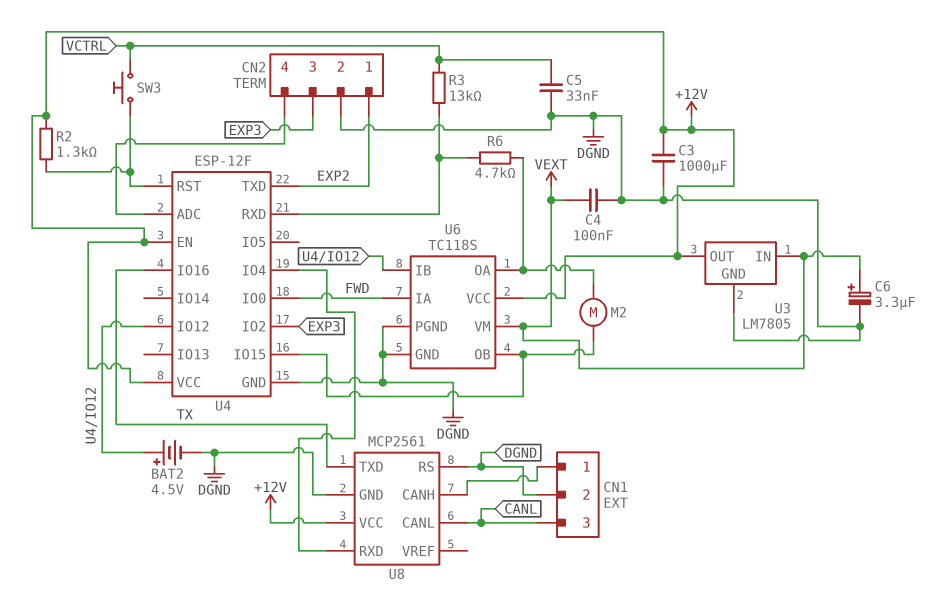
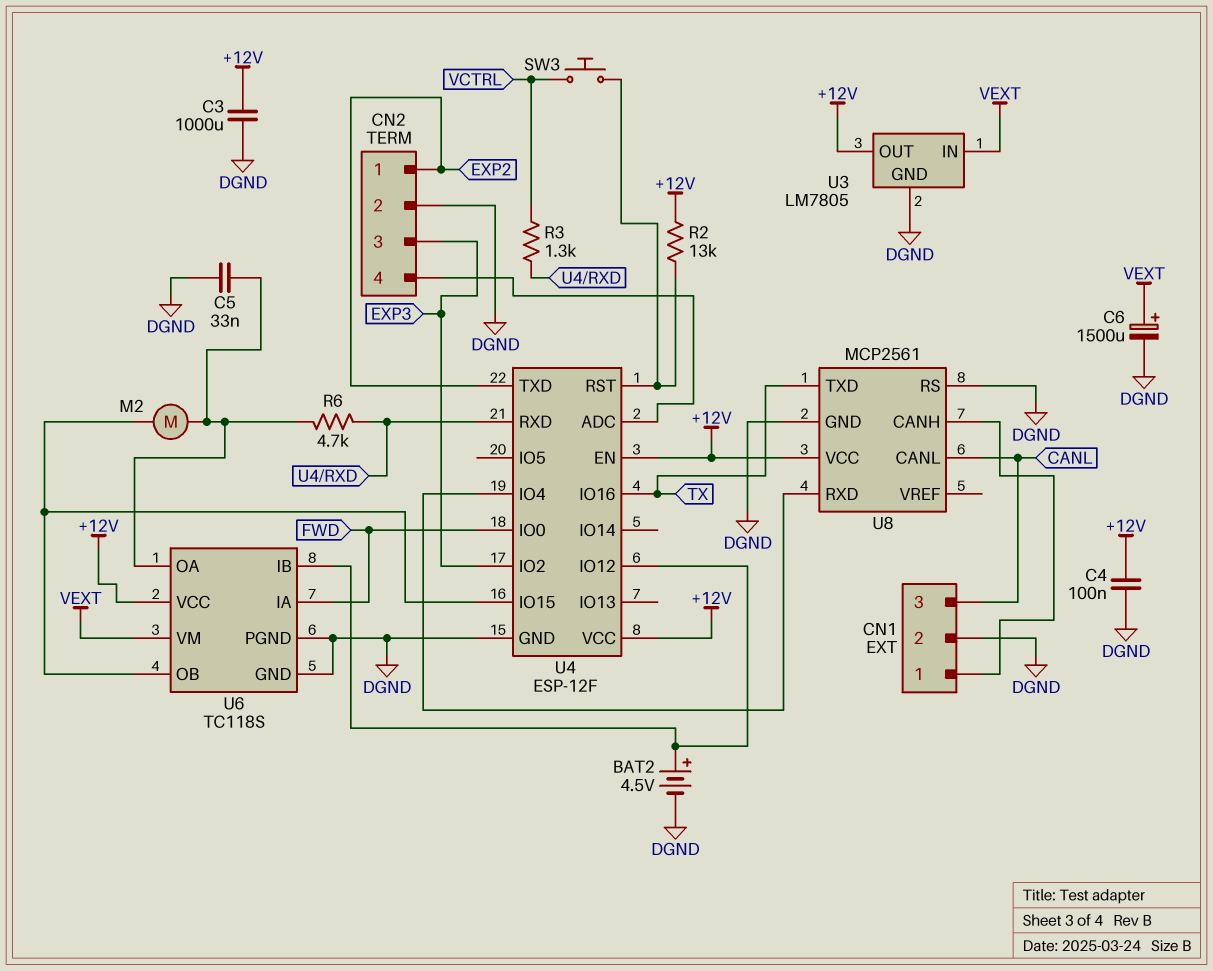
C4: 100nF (DGND, VEXT) -> 100nF (+12V, DGND)
C5: 33nF (DGND, VCTRL) -> 33nF (DGND, U6/OA)
C6: 3.3uF (plus VEXT, minus DGND) -> 1500uF (plus VEXT, minus DGND)
R2: 1.3k (+12V, U4/RST) -> 13k (+12V, U4/RST)
R3: 13k (U4/RXD, VCTRL) -> 1.3k (U4/RXD, VCTRL)

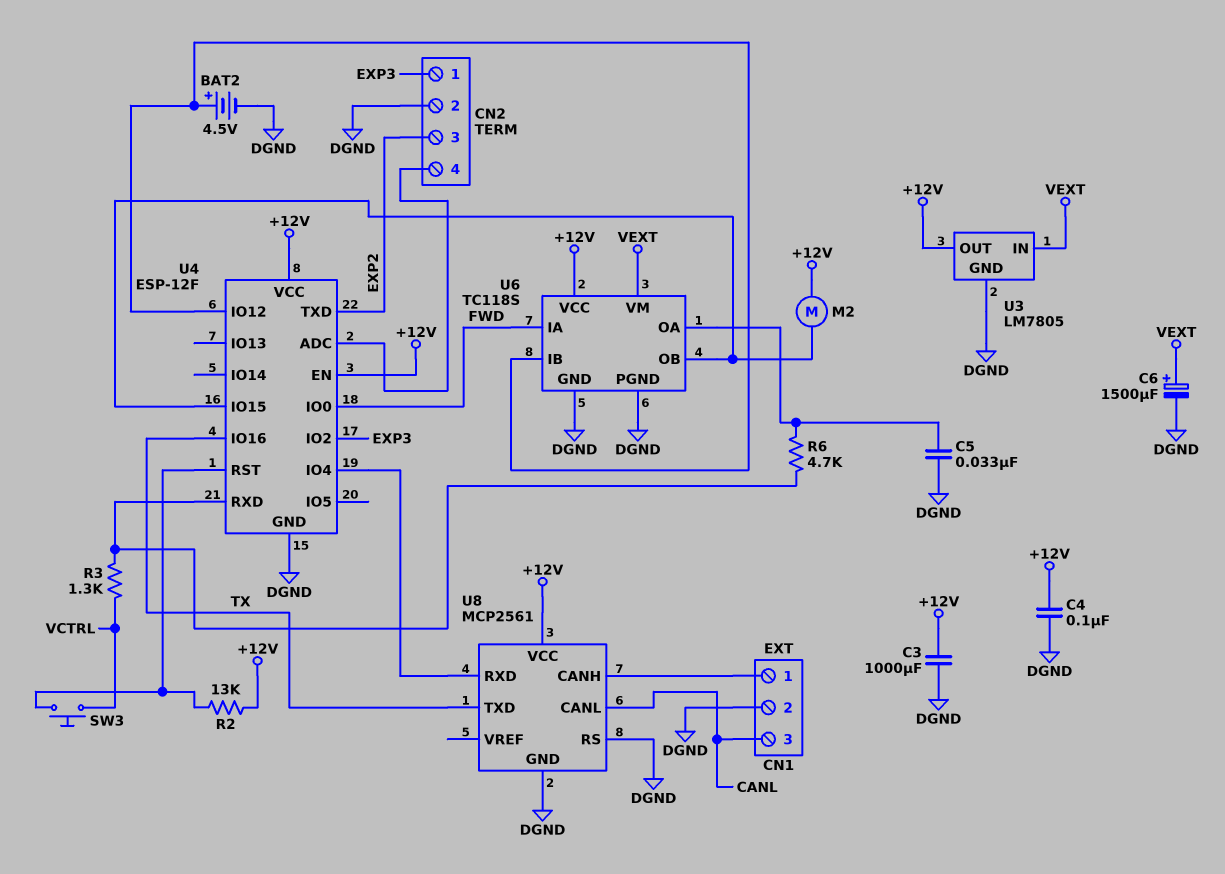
CN2 pin 1: EXP2 -> EXP3
CN2 pin 3: EXP3 -> EXP2
M2: motor (U4/IO15, U6/OA) -> motor (+12V, U4/IO15)

